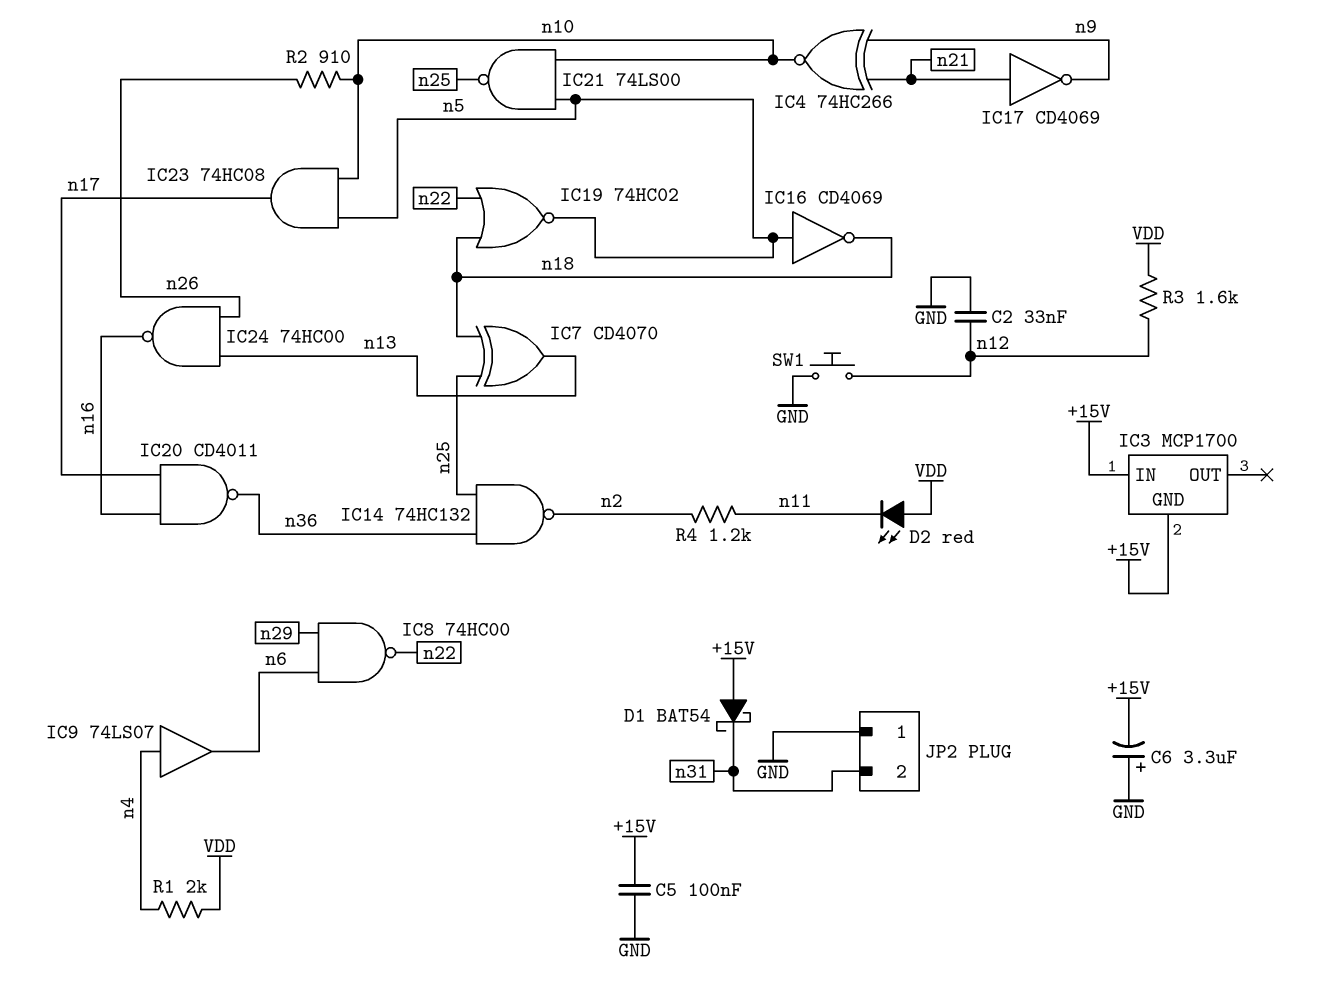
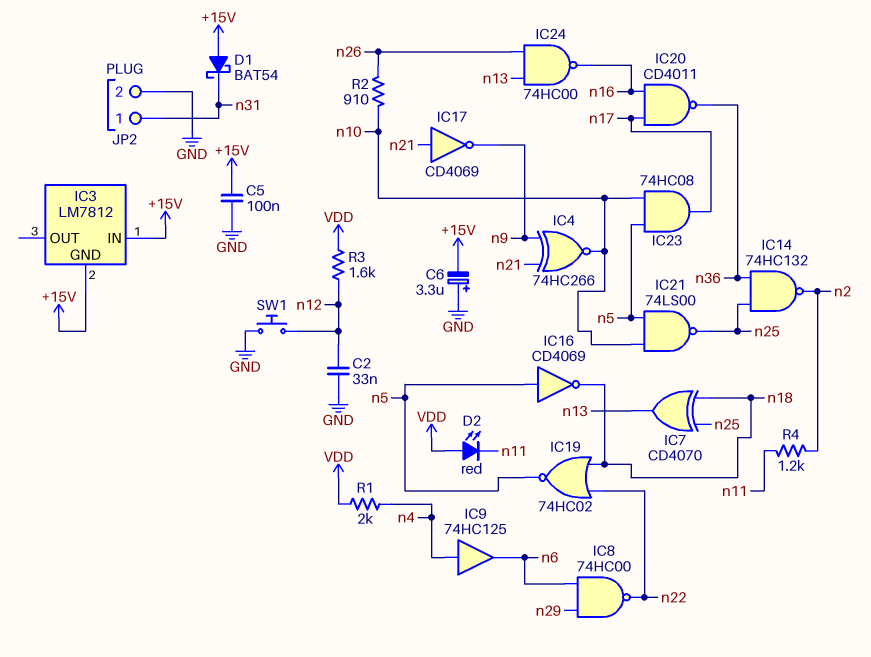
IC3: MCP1700 -> LM7812
IC9: buffer 74LS07 (in n4, out n6) -> buffer 74HC125 (in n4, out n6)
JP2 pin 1: GND -> n31
JP2 pin 2: n31 -> GND

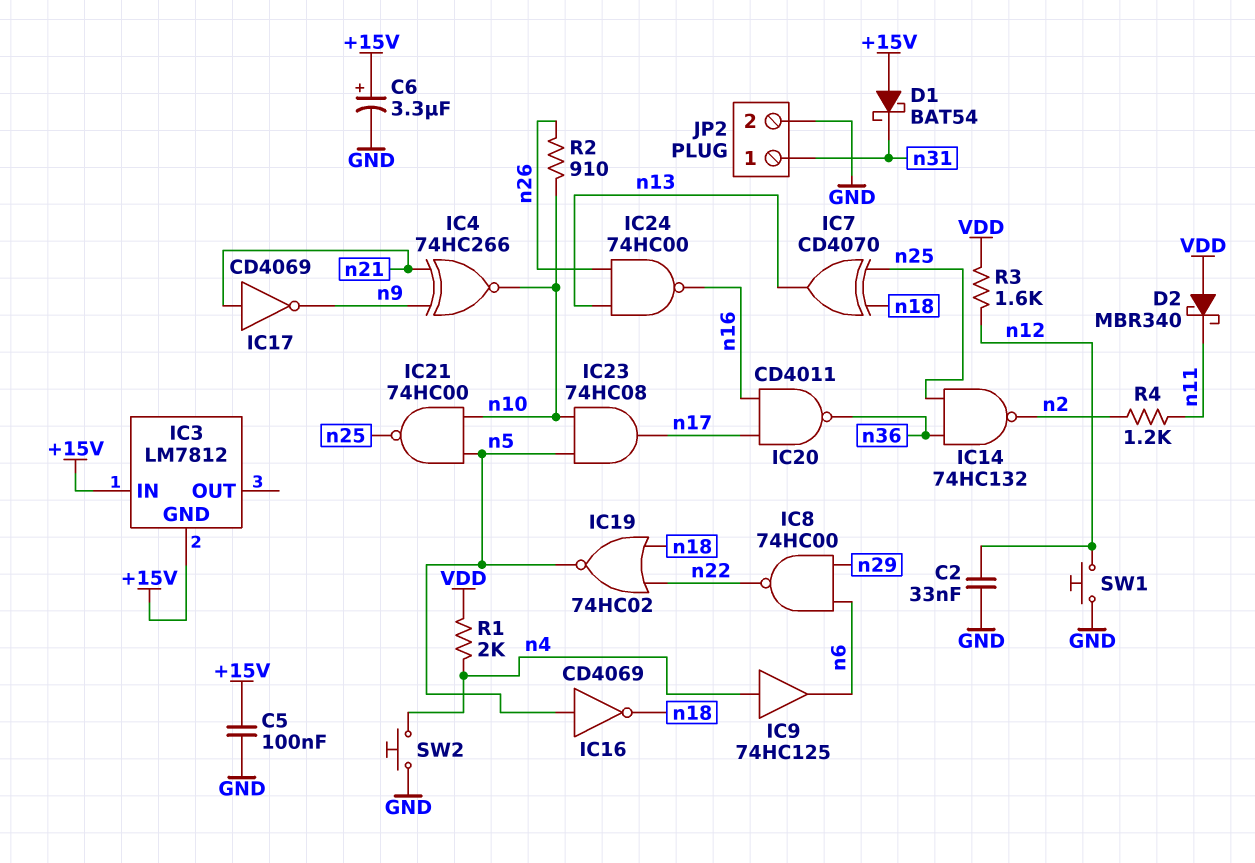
C6: 3.3uF (plus GND, minus +15V) -> 3.3uF (plus +15V, minus GND)
D2: LED red (A VDD, K n11) -> schottky MBR340 (A VDD, K n11)
IC21: NAND 74LS00 (in n5, in n10, out n25) -> NAND 74HC00 (in n5, in n10, out n25)
SW2: none -> button (GND, n4)

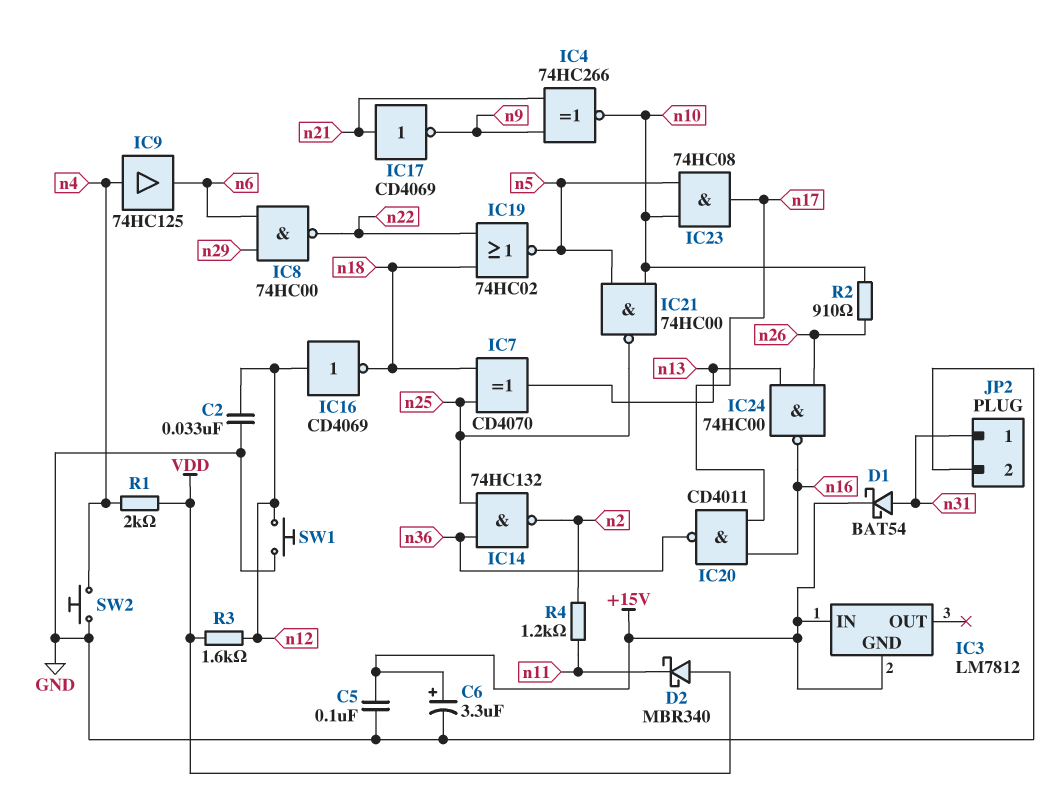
D1: schottky BAT54 (A +15V, K n31) -> schottky BAT54 (A n31, K +15V)
IC16: NOT CD4069 (in n5, out n18) -> NOT CD4069 (in n12, out n18)

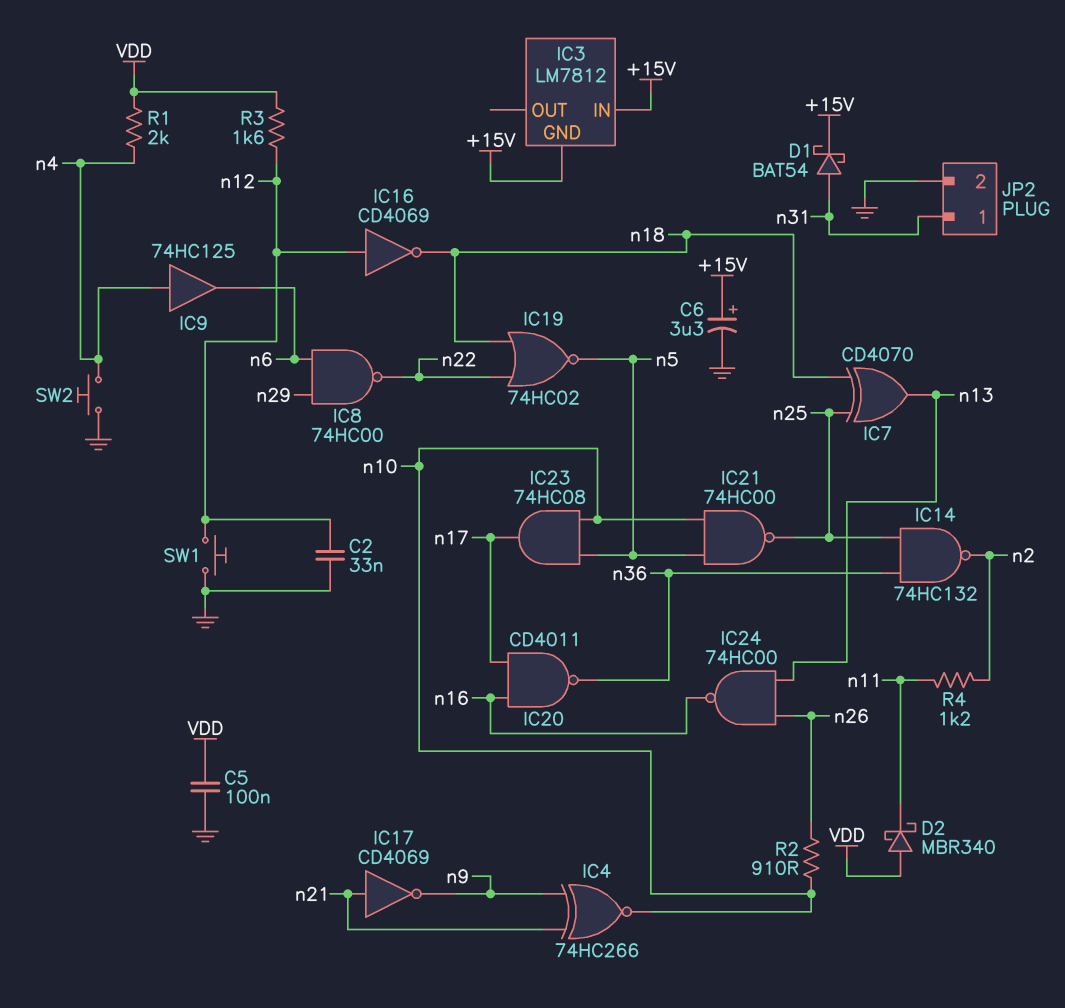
C5: 100nF (+15V, GND) -> 100nF (GND, VDD)

